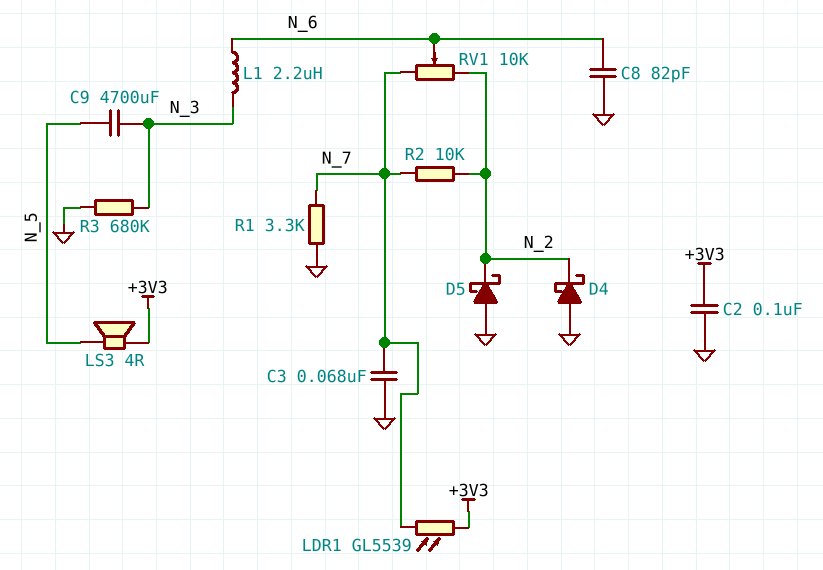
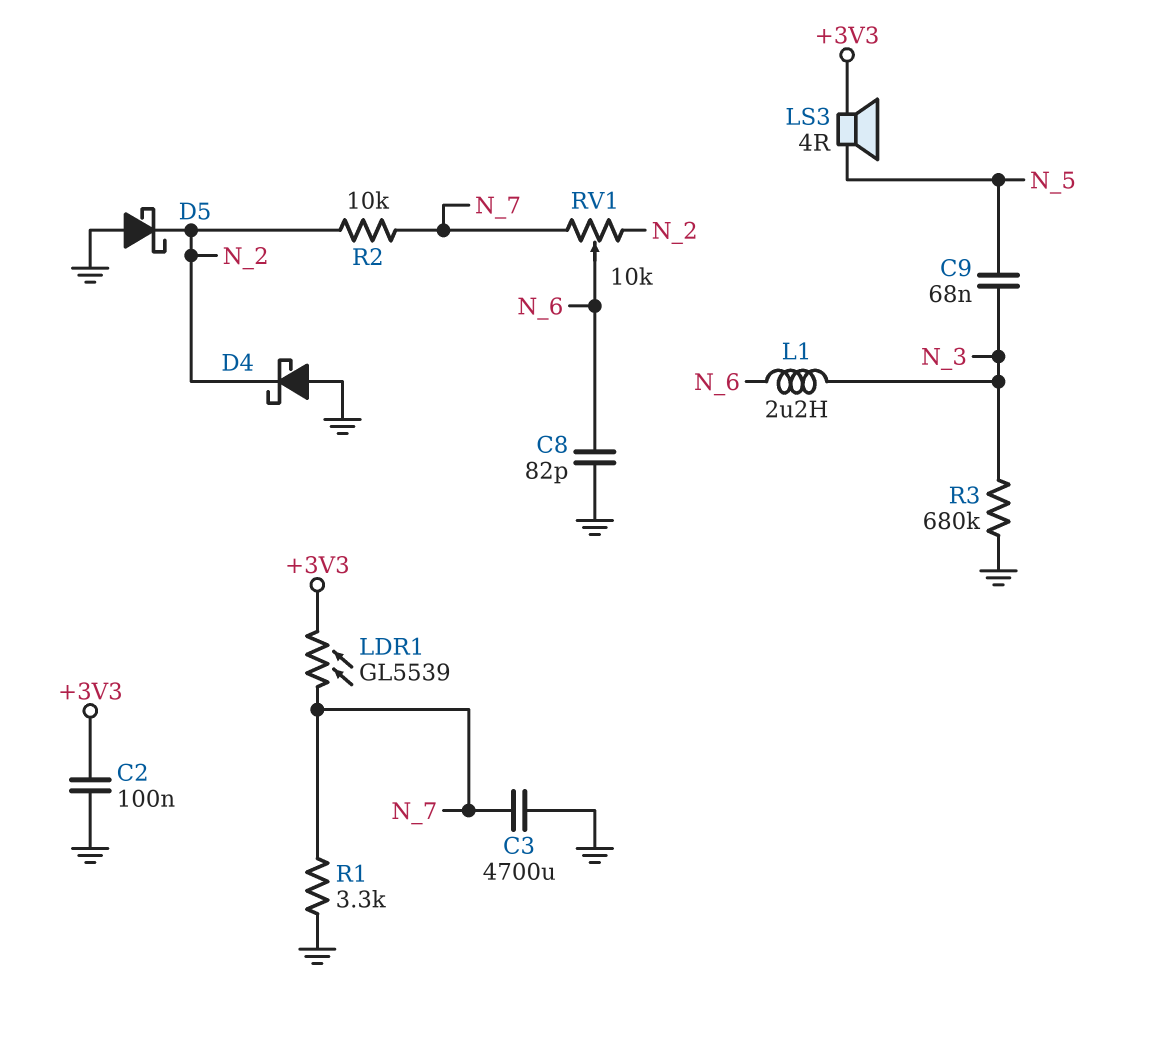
C3: 68nF (GND, N_7) -> 4700uF (GND, N_7)
C9: 4700uF (N_3, N_5) -> 68nF (N_3, N_5)

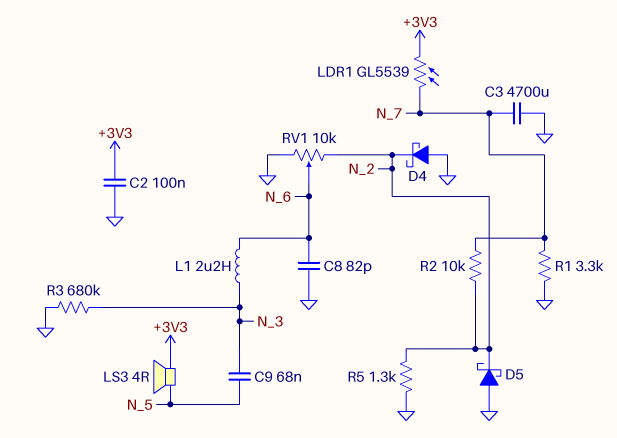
R5: none -> 1.3k (GND, N_2)
RV1: 10k (N_2, N_7, wiper N_6) -> 10k (GND, N_2, wiper N_6)

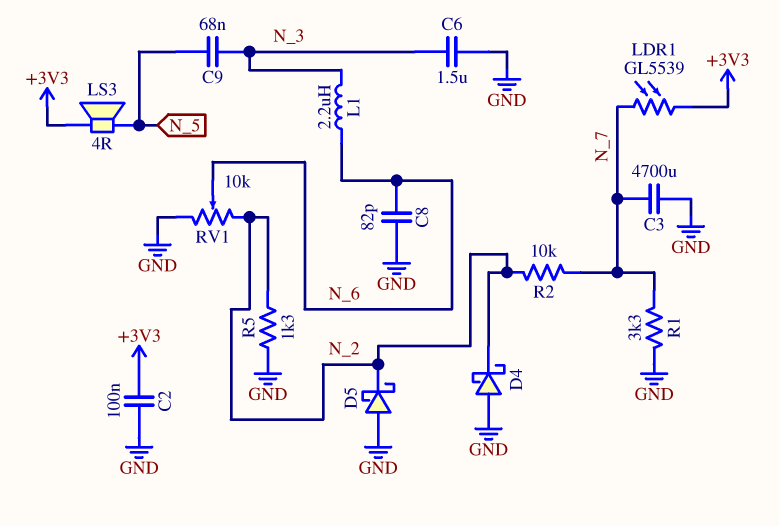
C6: none -> 1.5uF (GND, N_3)
R3: 680k (GND, N_3) -> none

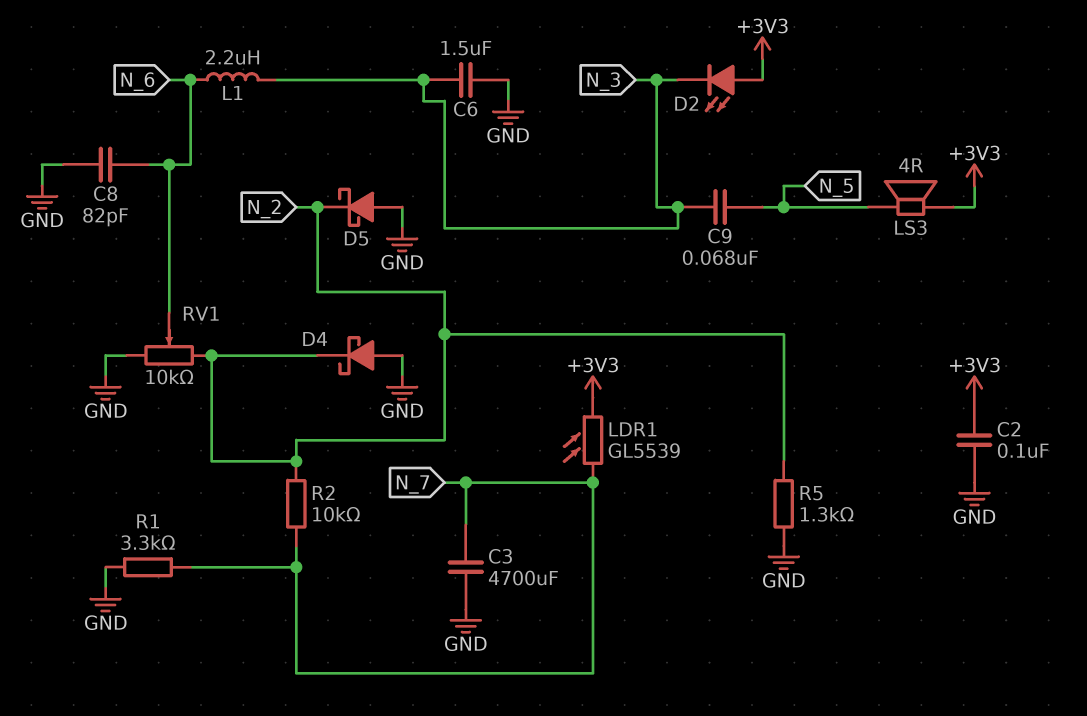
D2: none -> LED (A +3V3, K N_3)

